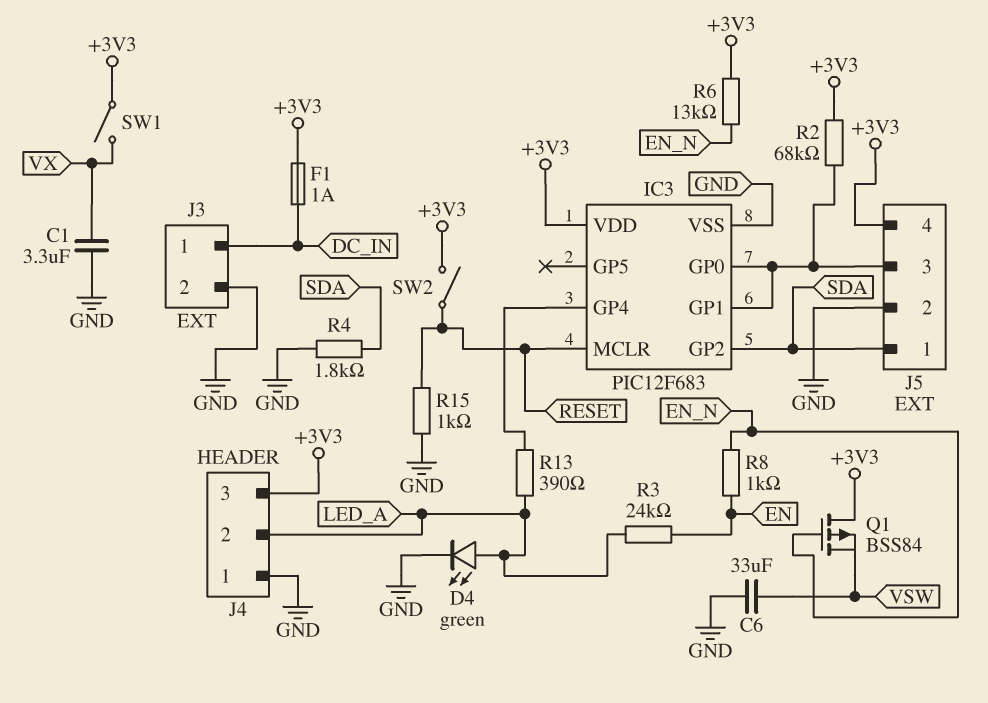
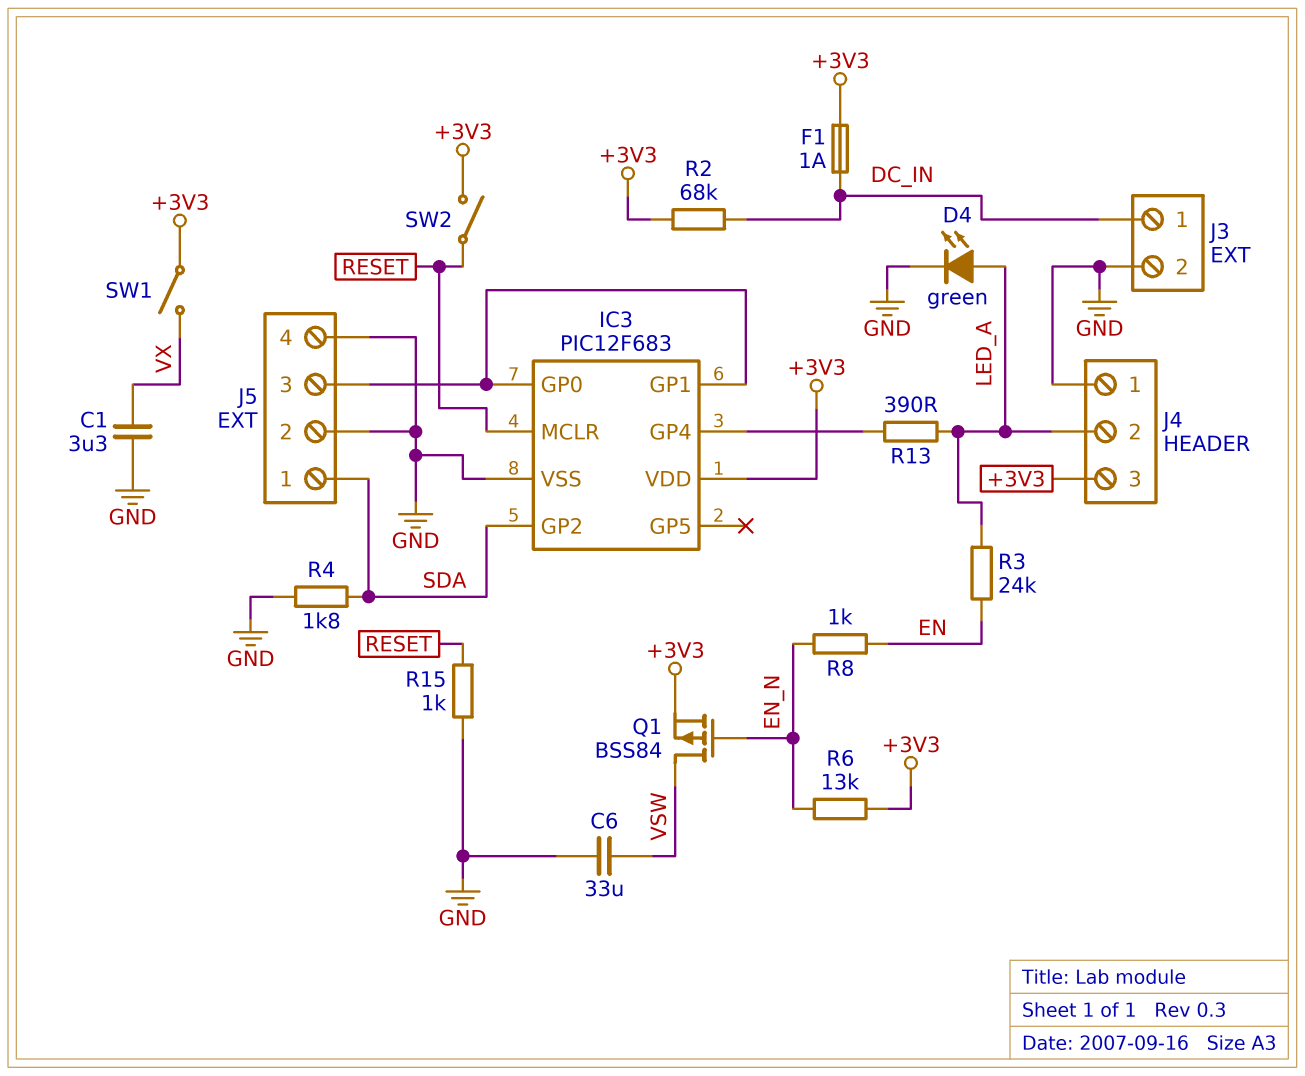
J5 pin 4: +3V3 -> GND
Q1: PMOS BSS84 (G EN_N, D +3V3, S VSW) -> PMOS BSS84 (G EN_N, D VSW, S +3V3)
R2: 68k (+3V3, IC3/GP0) -> 68k (+3V3, DC_IN)

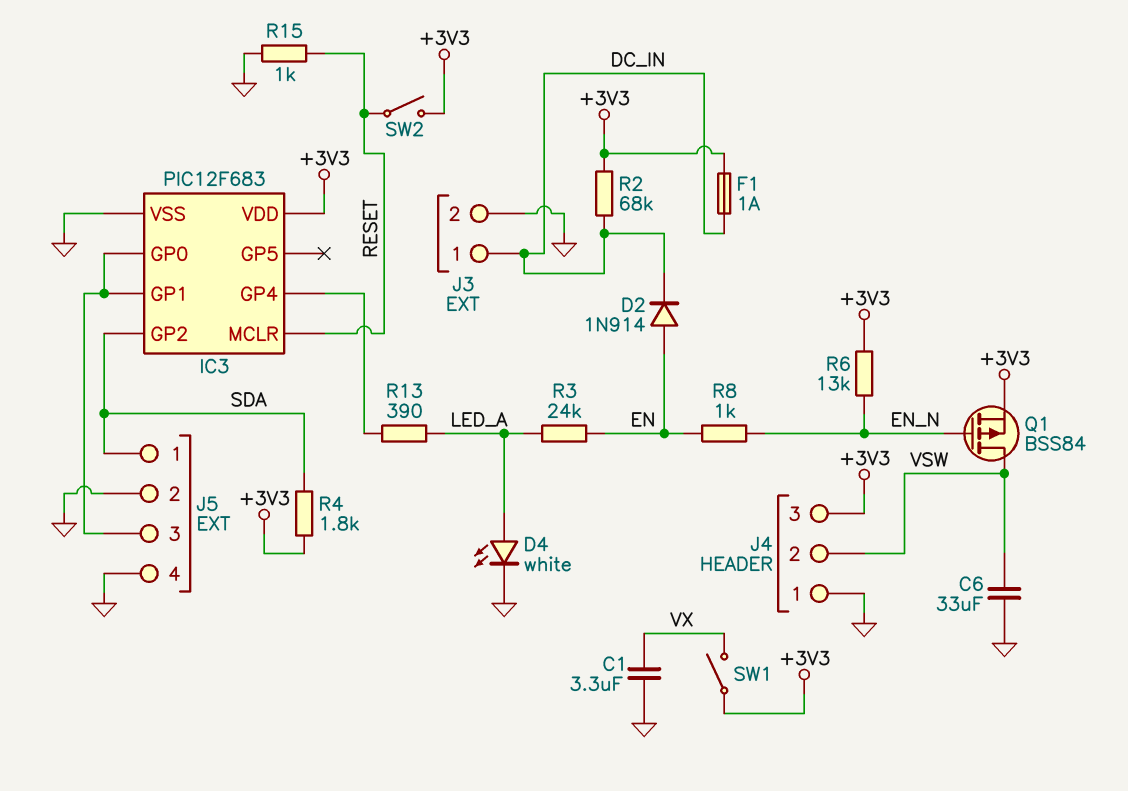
D2: none -> diode 1N914 (A EN, K DC_IN)
D4: LED green (A LED_A, K GND) -> LED white (A LED_A, K GND)
J4 pin 2: LED_A -> VSW
R4: 1.8k (GND, SDA) -> 1.8k (+3V3, SDA)

